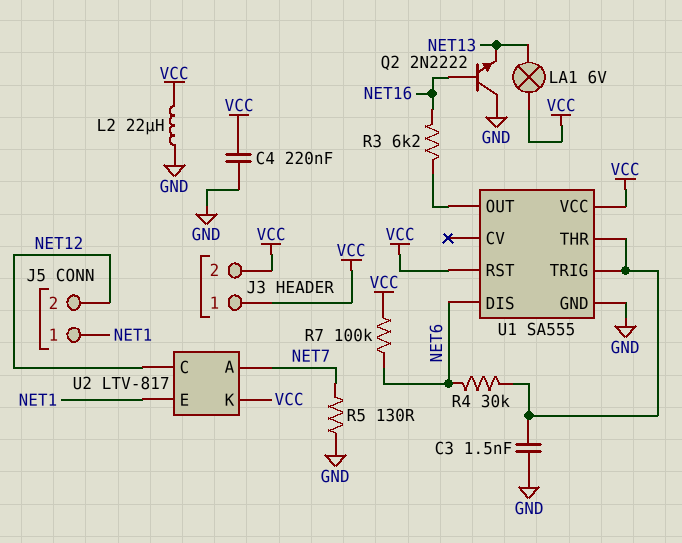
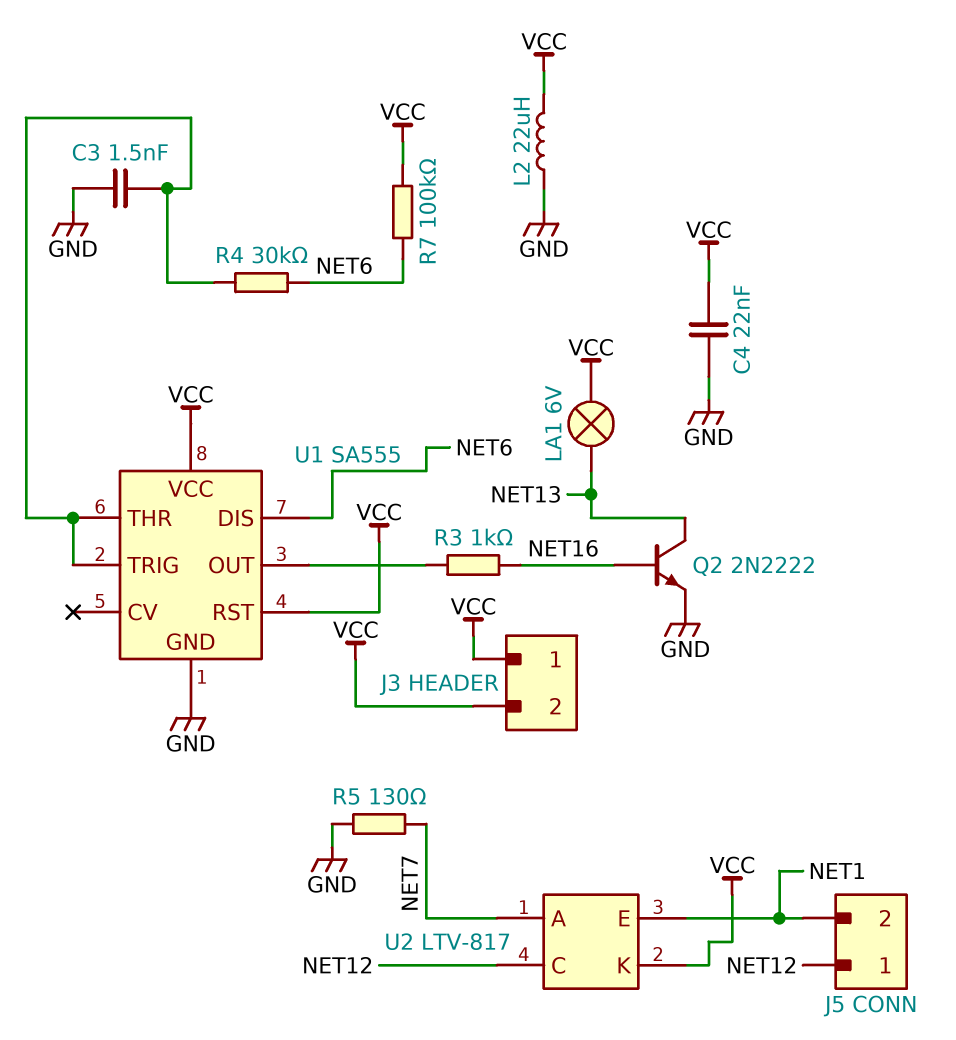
C4: 220nF (GND, VCC) -> 22nF (GND, VCC)
J5 pin 1: NET1 -> NET12
J5 pin 2: NET12 -> NET1
Q2: NPN 2N2222 (B NET16, C GND, E NET13) -> NPN 2N2222 (B NET16, C NET13, E GND)
R3: 6.2k (NET16, U1/OUT) -> 1k (NET16, U1/OUT)

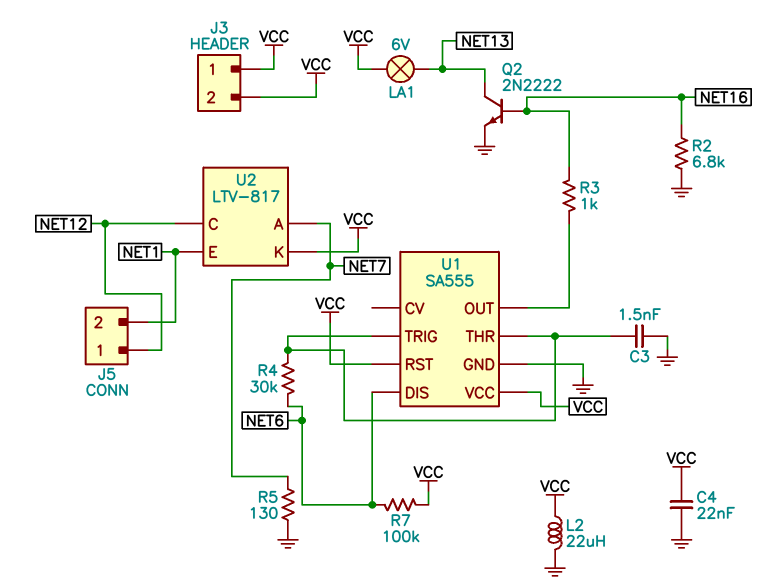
R2: none -> 6.8k (GND, NET16)

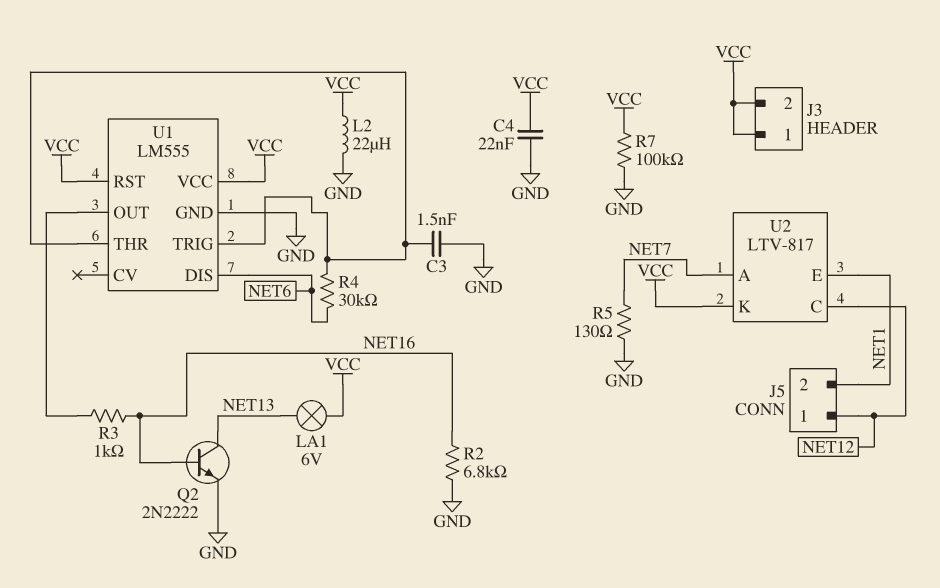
R7: 100k (NET6, VCC) -> 100k (GND, VCC)
U1: SA555 -> LM555

